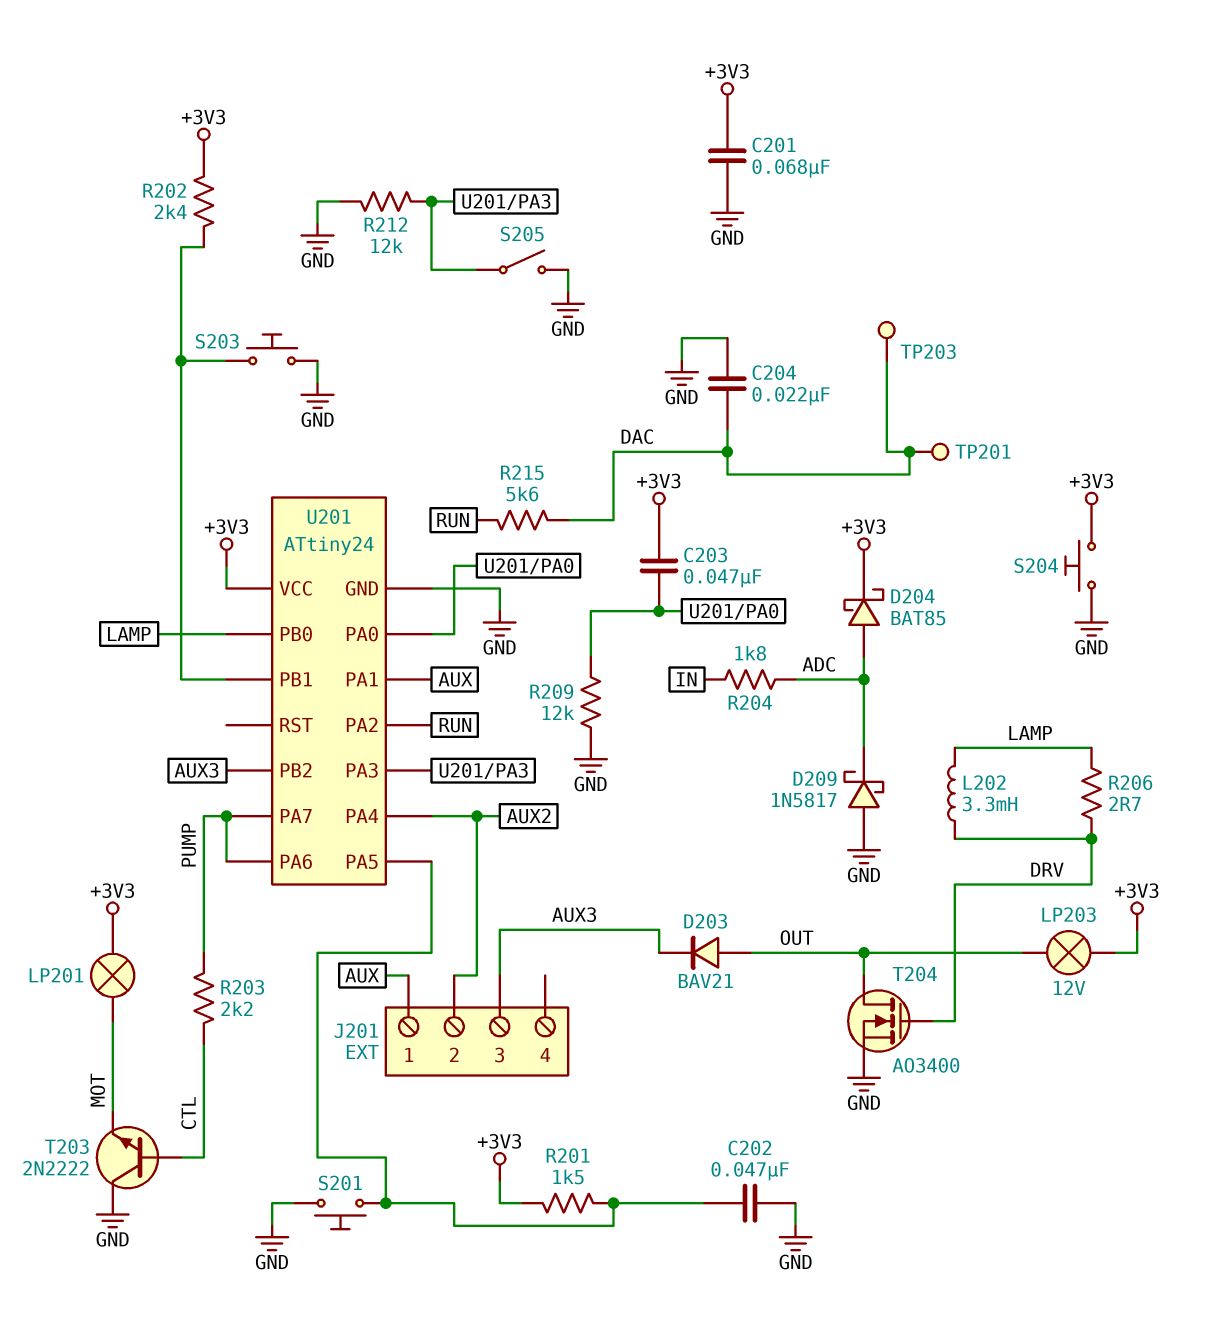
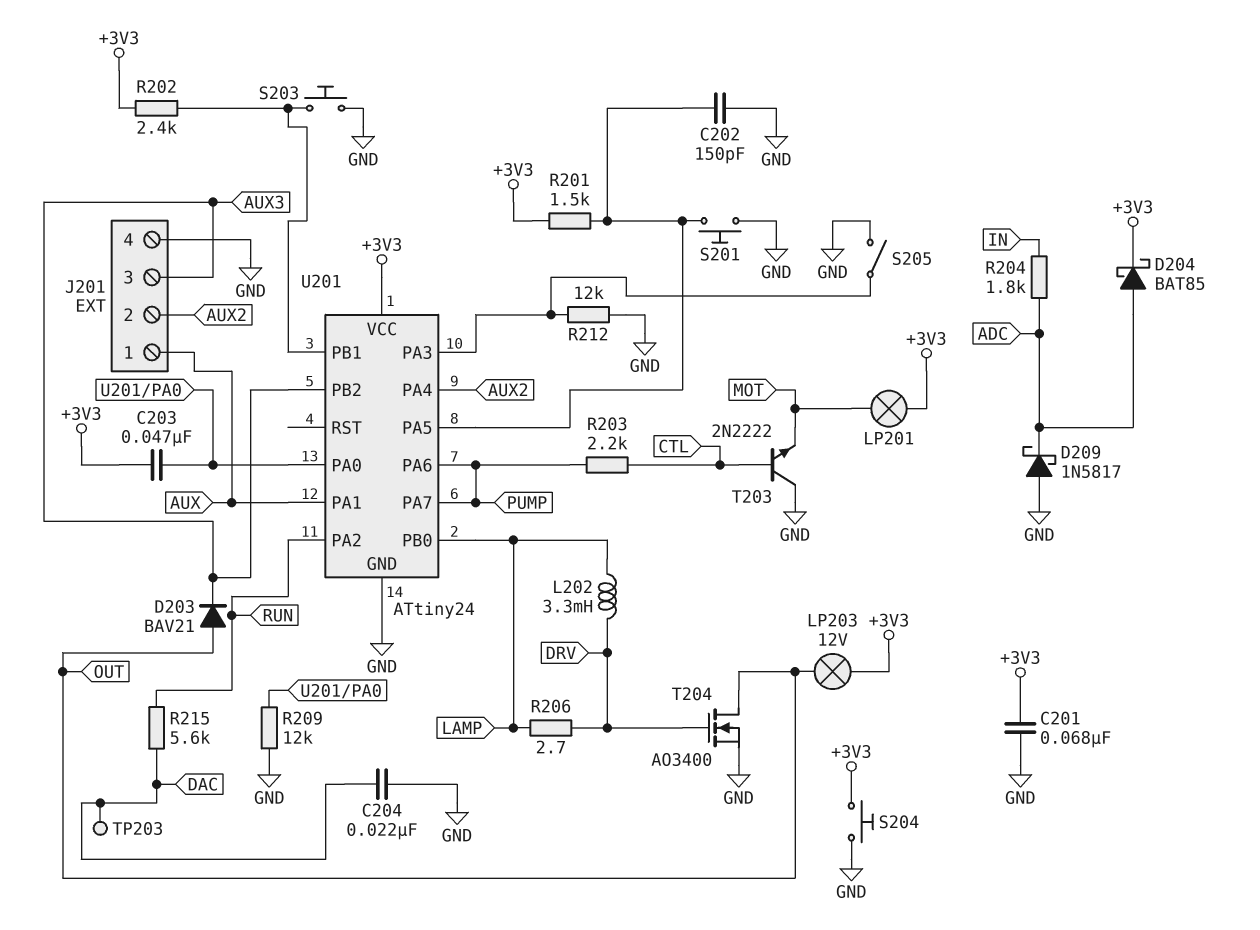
C202: 47nF (GND, U201/PA5) -> 150pF (GND, U201/PA5)
J201 pin 4: none -> GND
TP201: test point (DAC) -> none

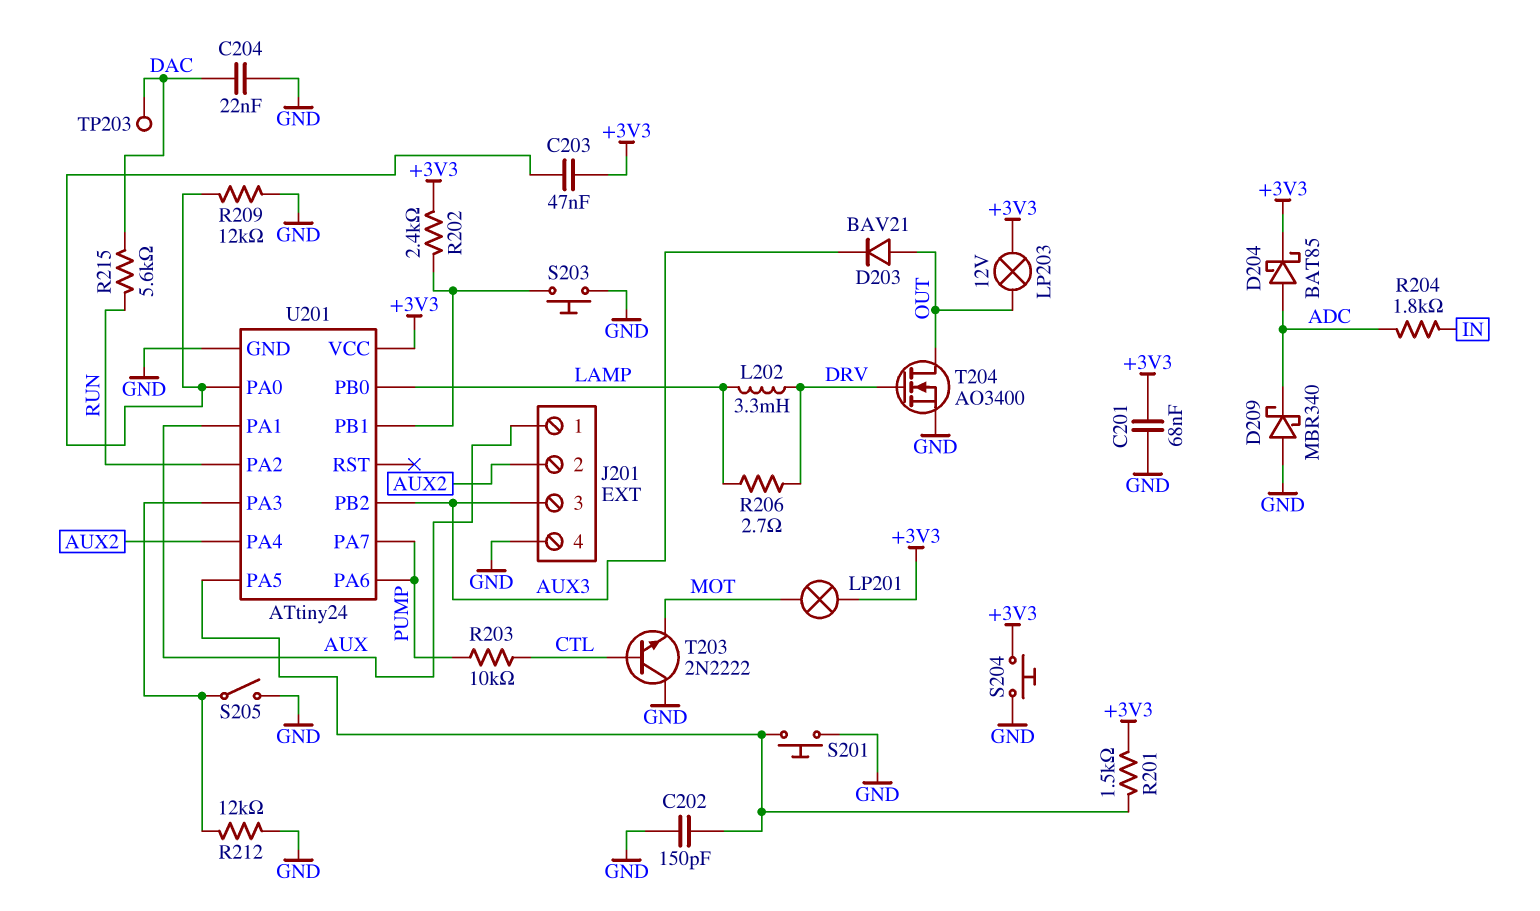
D209: schottky 1N5817 (A GND, K ADC) -> schottky MBR340 (A GND, K ADC)
R203: 2.2k (CTL, PUMP) -> 10k (CTL, PUMP)

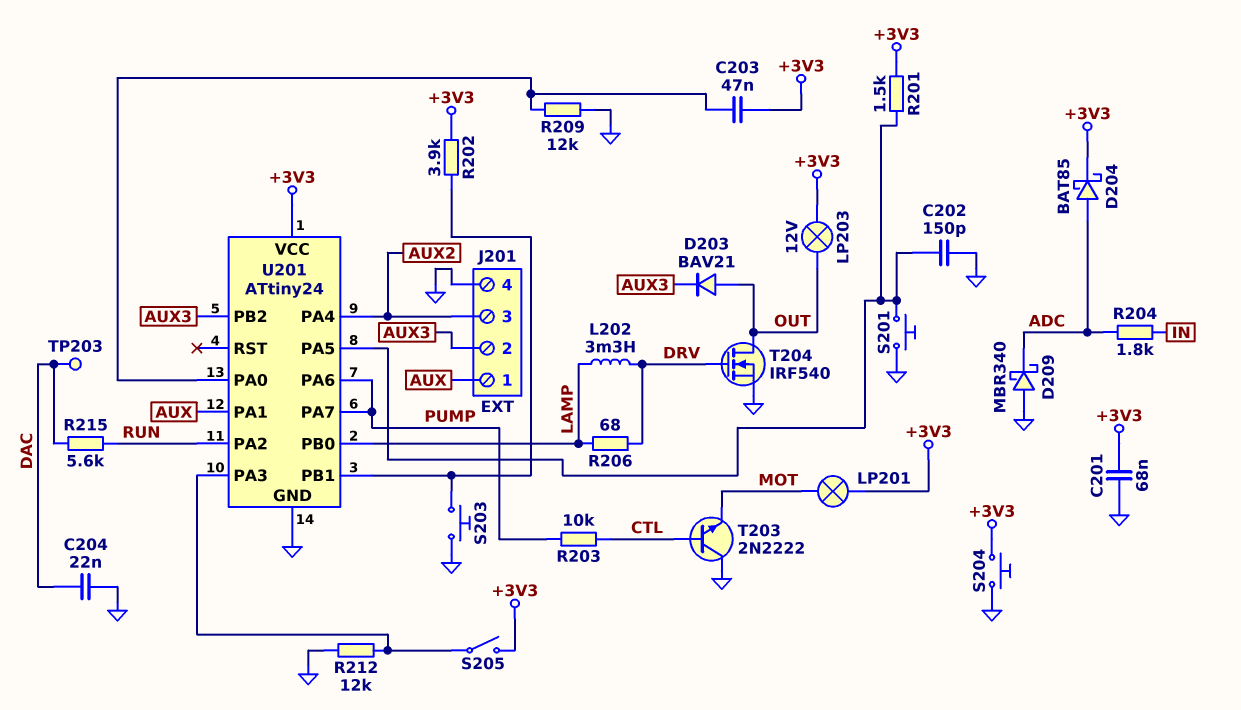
J201 pin 2: AUX2 -> AUX3
J201 pin 3: AUX3 -> AUX2
R202: 2.4k (+3V3, U201/PB1) -> 3.9k (+3V3, U201/PB1)
R206: 2.7 (DRV, LAMP) -> 68 (DRV, LAMP)
S205: switch (GND, U201/PA3) -> switch (+3V3, U201/PA3)
T204: NMOS AO3400 (G DRV, D OUT, S GND) -> NMOS IRF540 (G DRV, D OUT, S GND)

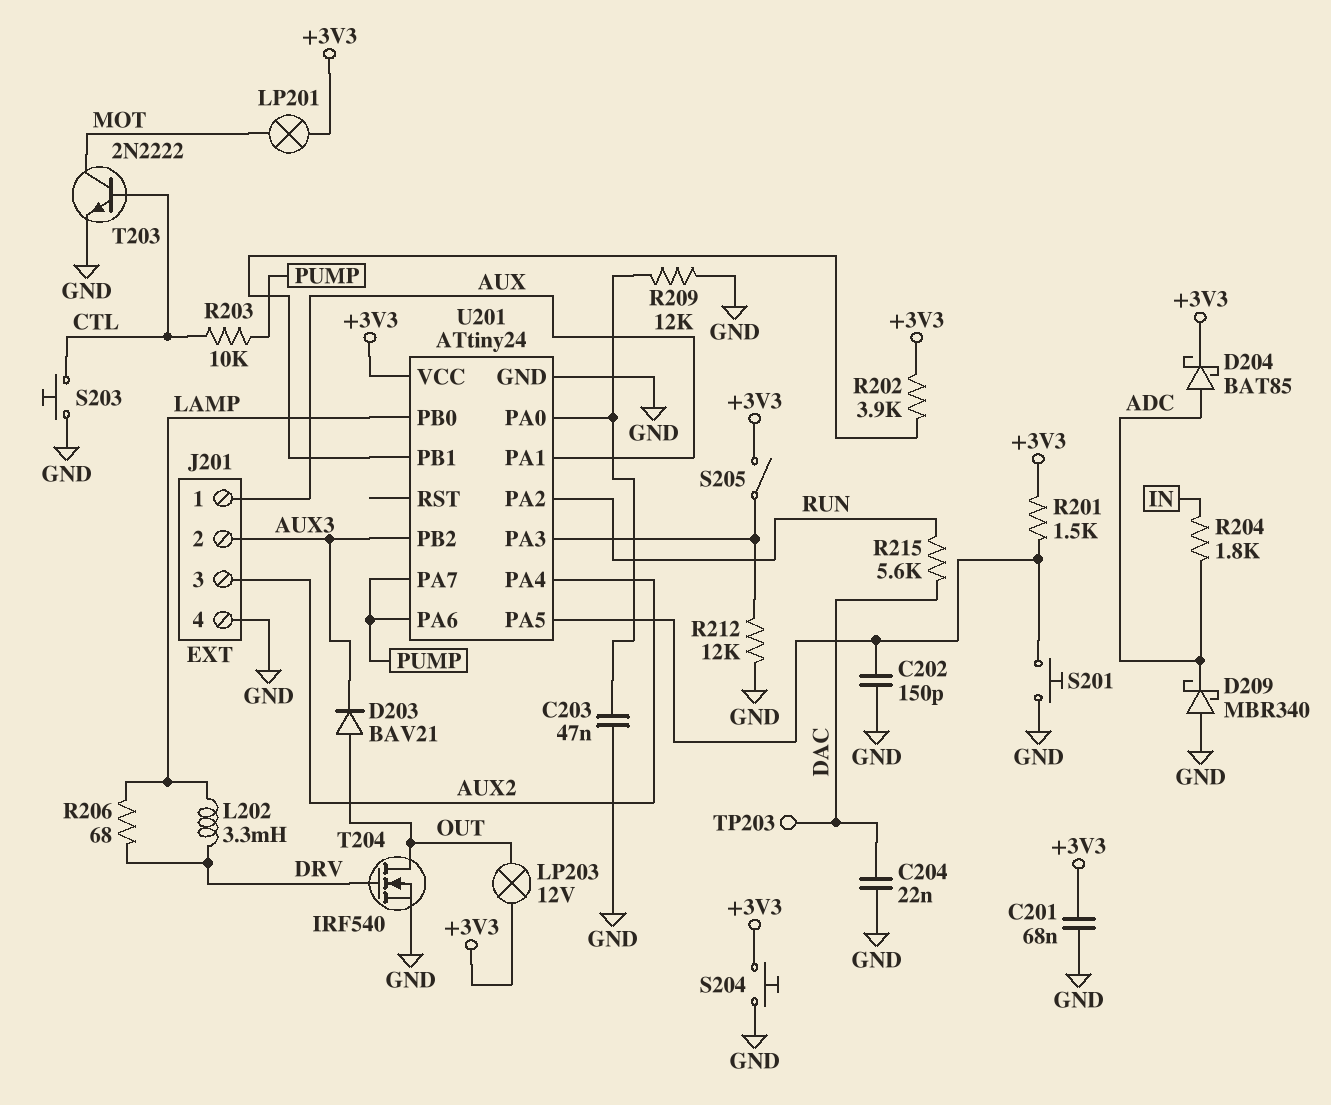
C203: 47nF (+3V3, U201/PA0) -> 47nF (GND, U201/PA0)
S203: button (GND, U201/PB1) -> button (CTL, GND)
T203: NPN 2N2222 (B CTL, C GND, E MOT) -> NPN 2N2222 (B CTL, C MOT, E GND)

